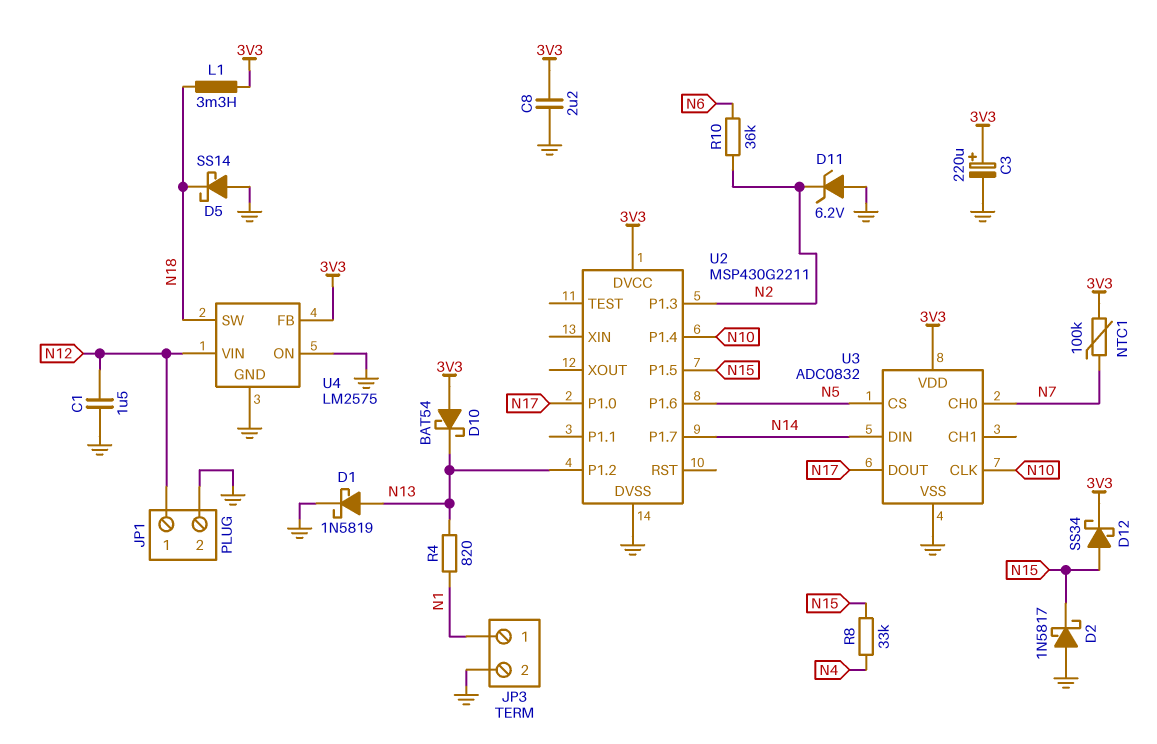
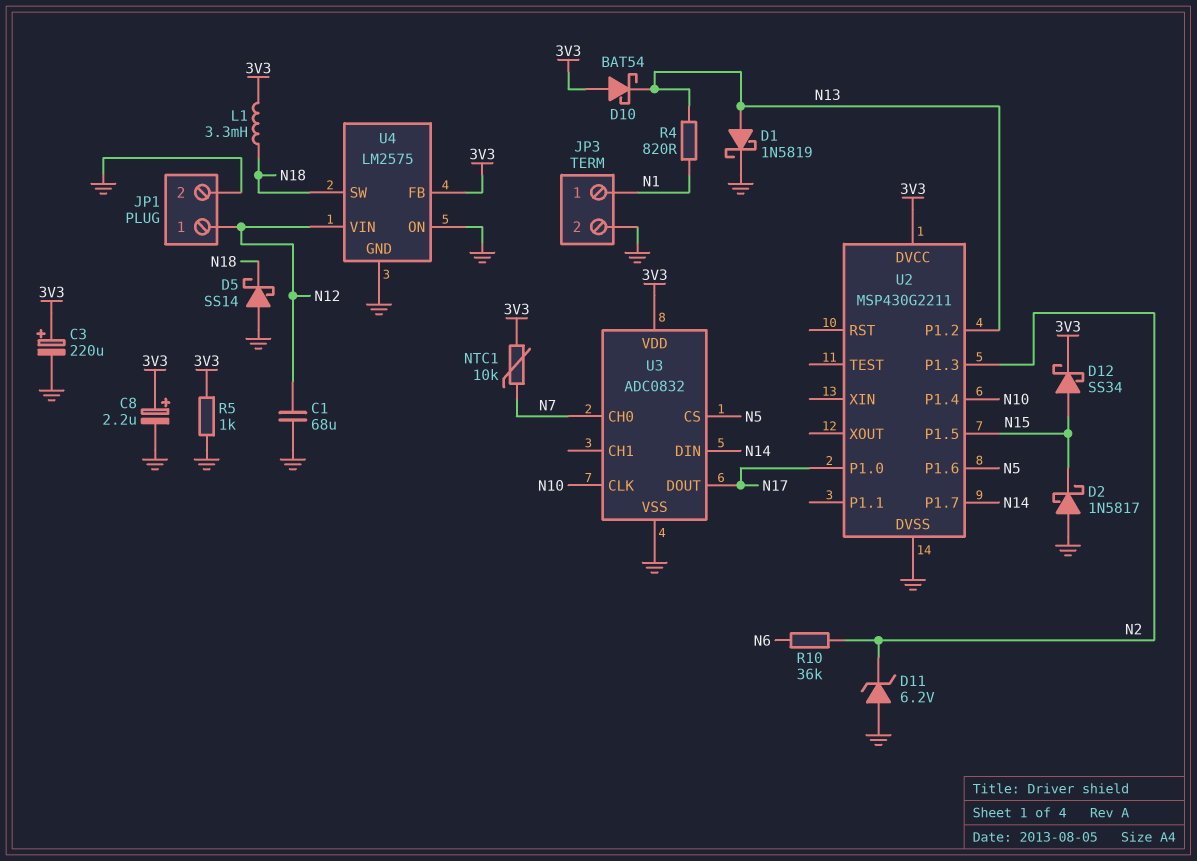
C1: 1.5uF (GND, N12) -> 68uF (GND, N12)
C8: 2.2uF (3V3, GND) -> 2.2uF (plus 3V3, minus GND)
NTC1: 100k (3V3, N7) -> 10k (3V3, N7)
R5: none -> 1k (3V3, GND)
R8: 33k (N4, N15) -> none

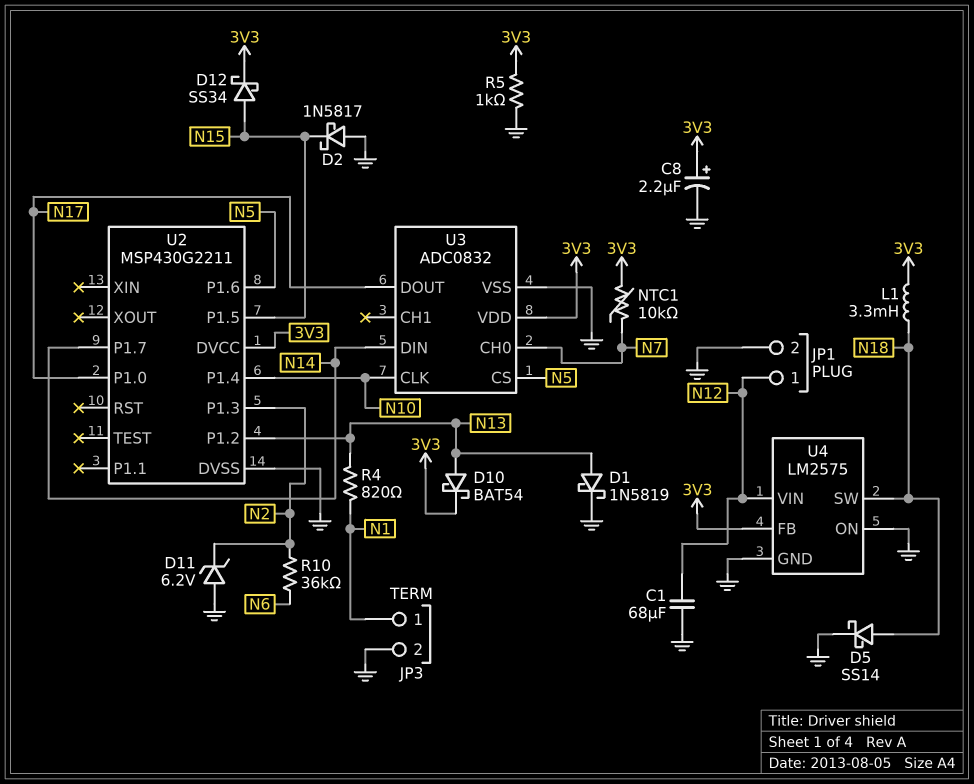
C3: 220uF (plus 3V3, minus GND) -> none
D5: schottky SS14 (A GND, K N18) -> schottky SS14 (A N18, K GND)
D10: schottky BAT54 (A 3V3, K N13) -> schottky BAT54 (A N13, K 3V3)

